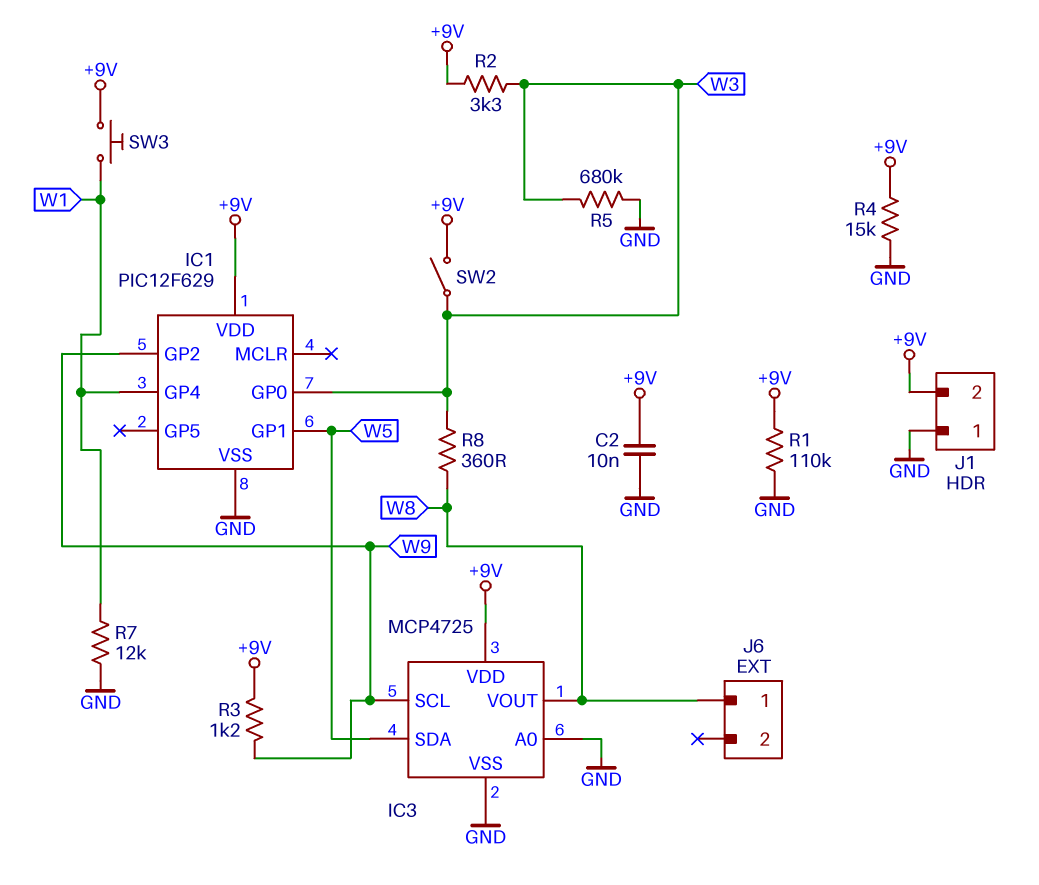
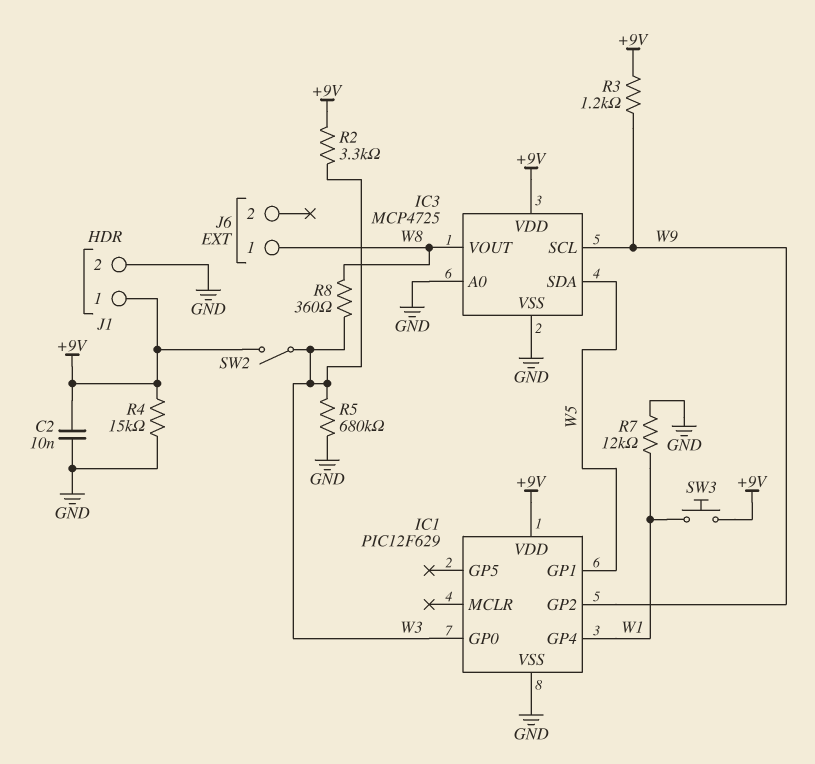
J1 pin 1: GND -> +9V
J1 pin 2: +9V -> GND
R1: 110k (+9V, GND) -> none

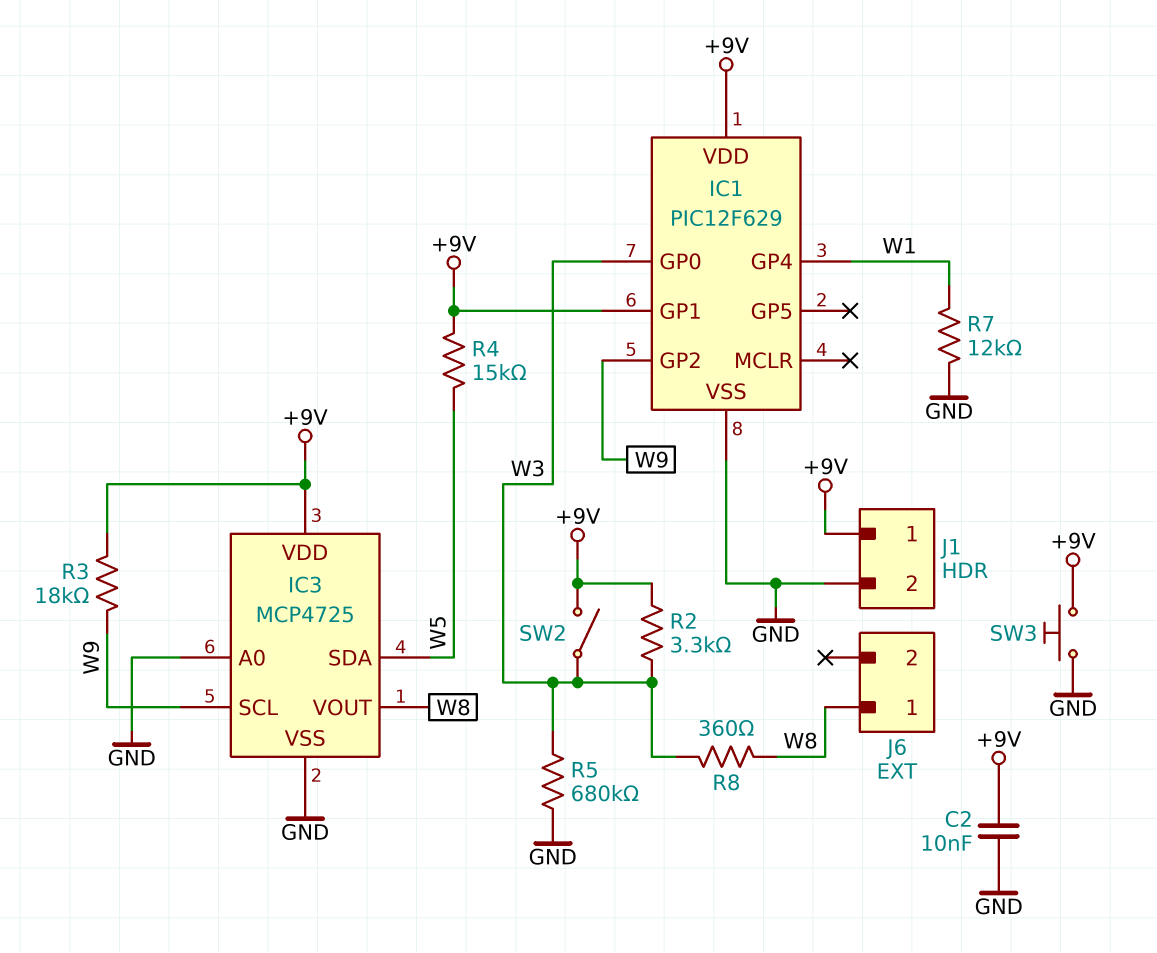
IC1 pin GP1: W5 -> +9V
R3: 1.2k (+9V, W9) -> 18k (+9V, W9)
R4: 15k (+9V, GND) -> 15k (+9V, W5)
SW3: button (+9V, W1) -> button (+9V, GND)

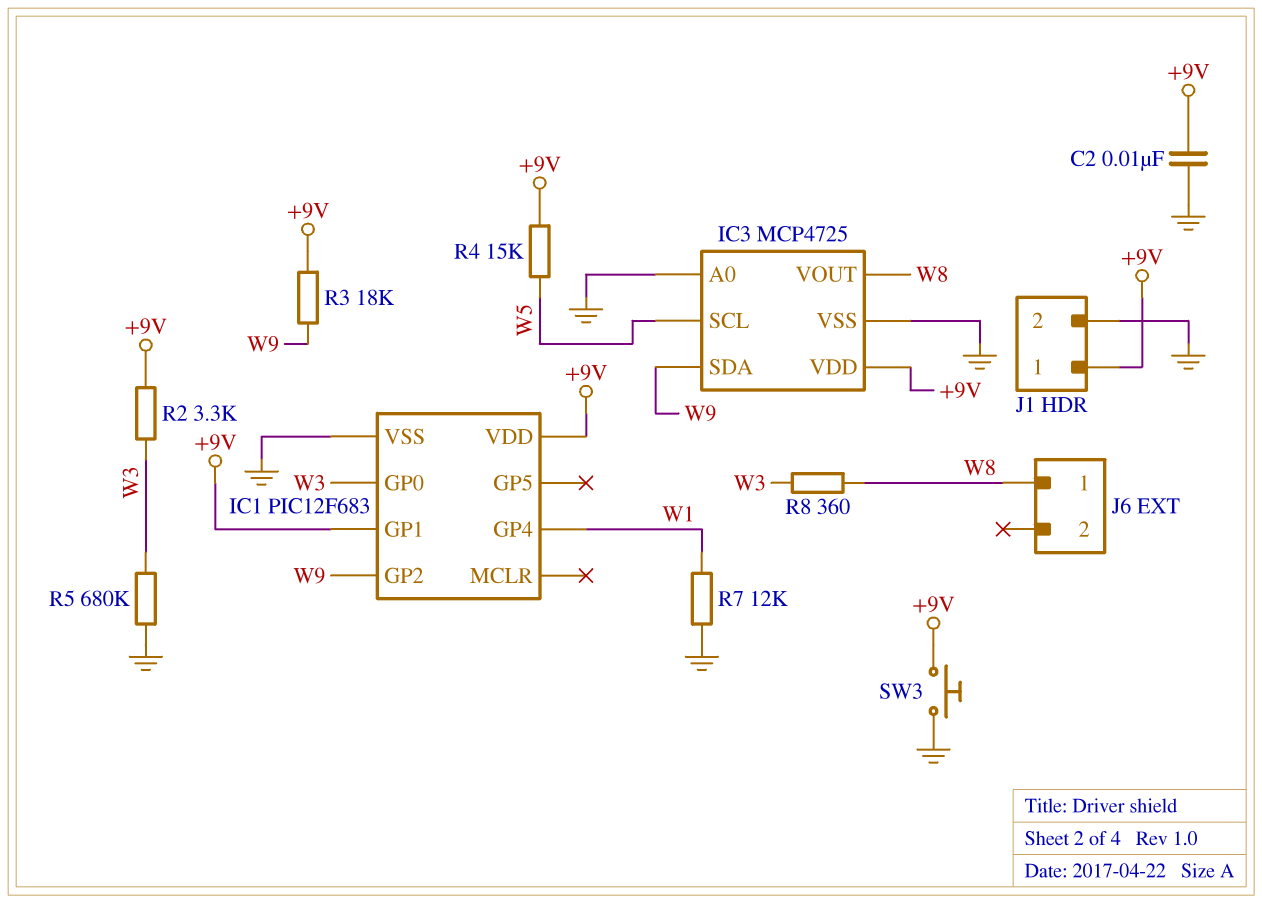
IC1: PIC12F629 -> PIC12F683
IC3 pin SCL: W9 -> W5
IC3 pin SDA: W5 -> W9
SW2: switch (+9V, W3) -> none

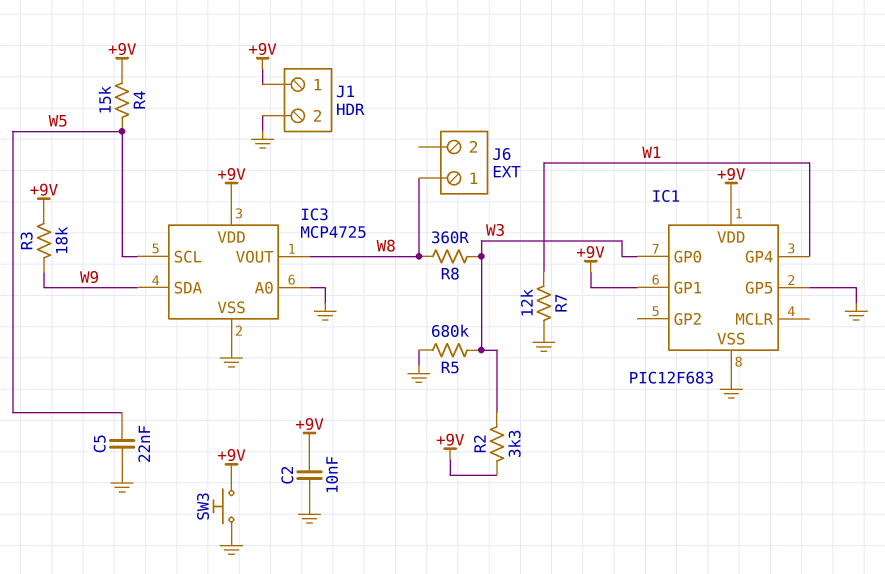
C5: none -> 22nF (GND, W5)
IC1 pin GP2: W9 -> none
IC1 pin GP5: none -> GND

